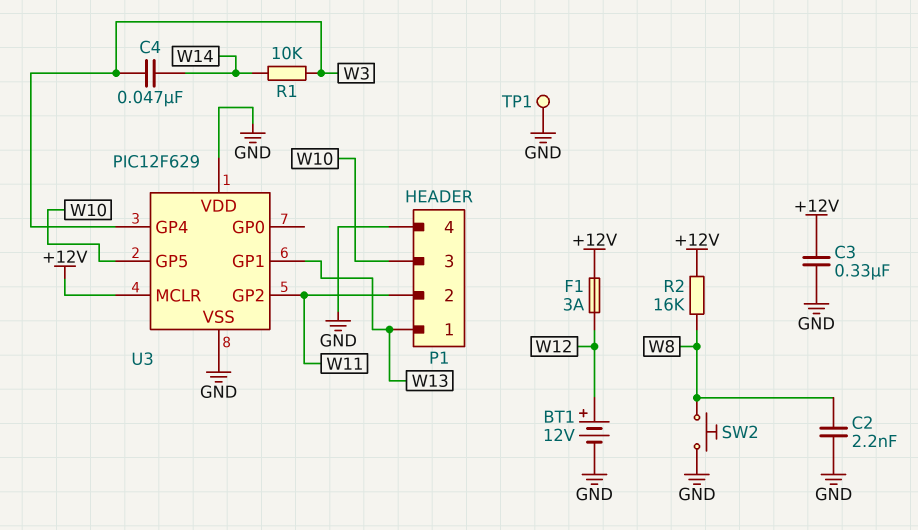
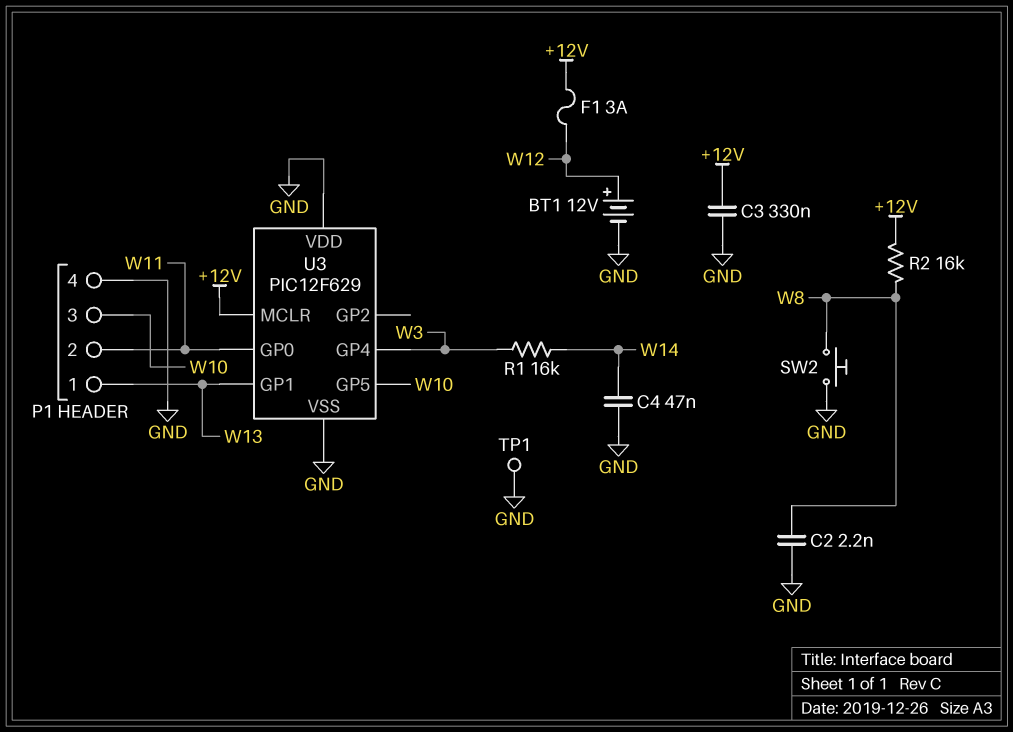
C4: 47nF (W3, W14) -> 47nF (GND, W14)
R1: 10k (W3, W14) -> 16k (W3, W14)
U3 pin GP0: none -> W11
U3 pin GP2: W11 -> none

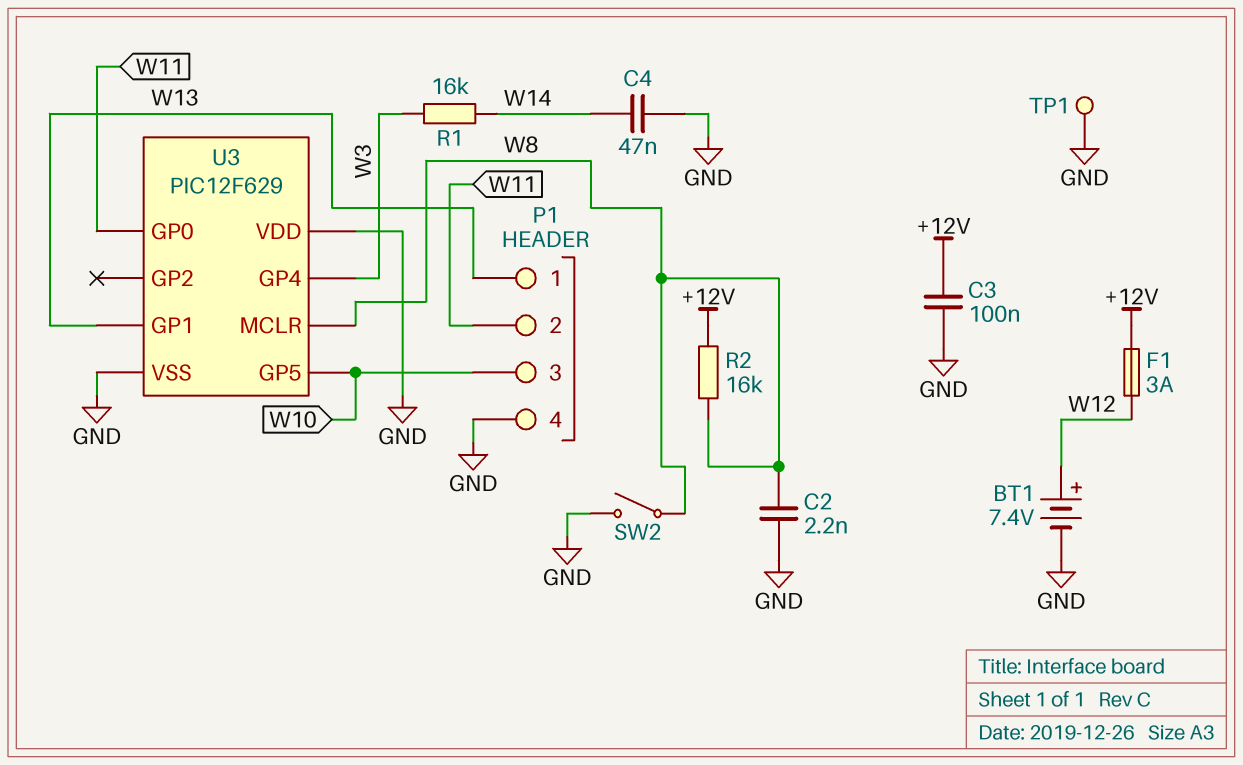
BT1: 12V (plus W12, minus GND) -> 7.4V (plus W12, minus GND)
C3: 330nF (+12V, GND) -> 100nF (+12V, GND)
SW2: button (GND, W8) -> switch (GND, W8)
U3 pin MCLR: +12V -> W8

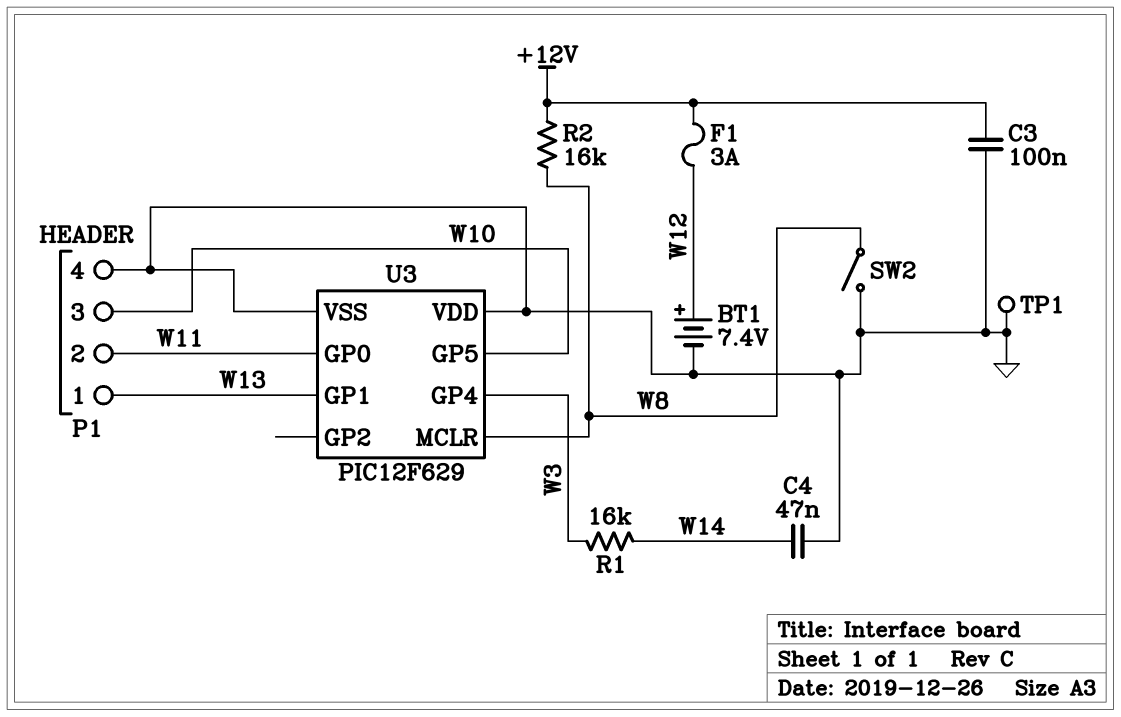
C2: 2.2nF (GND, W8) -> none

